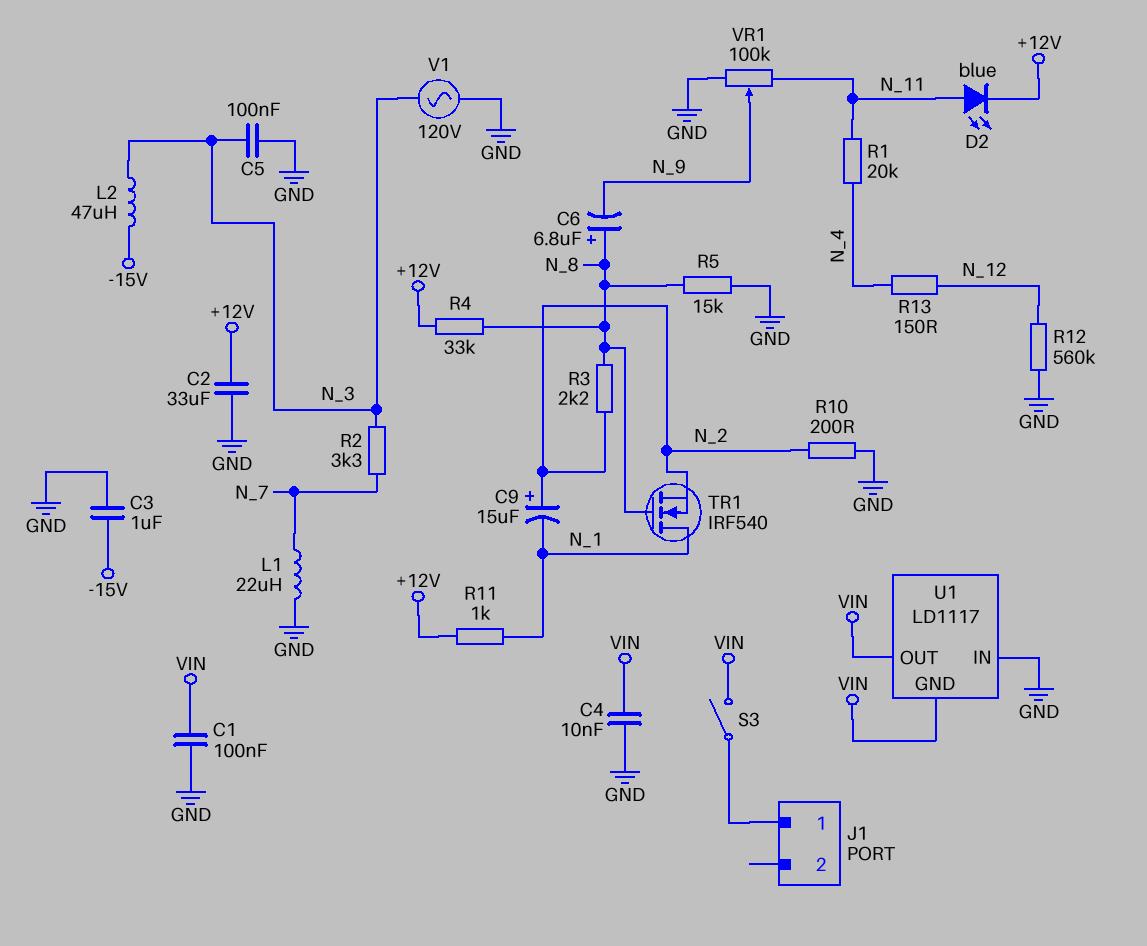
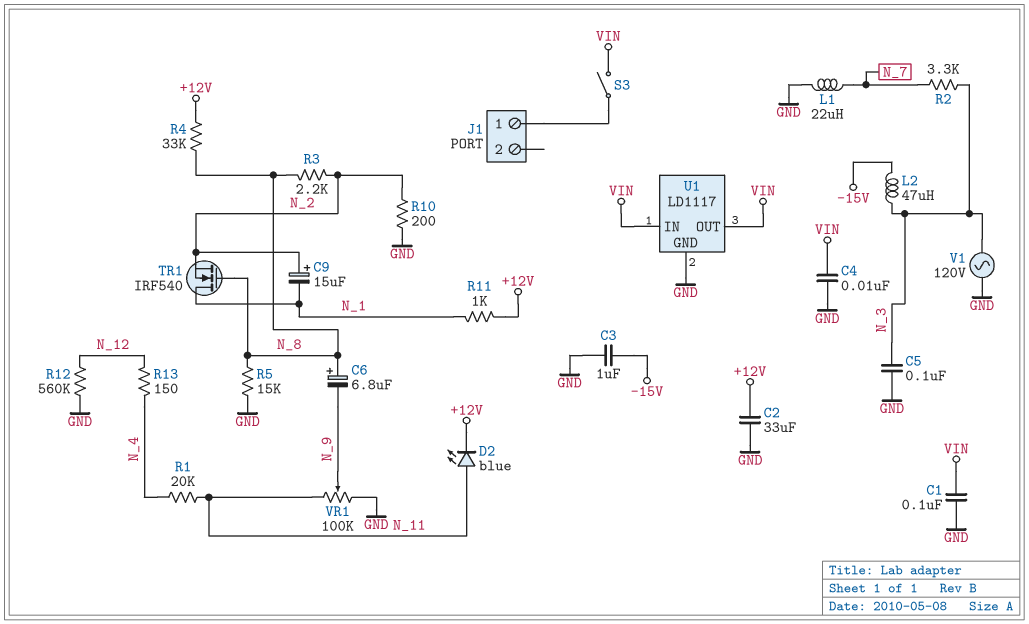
U1 pin GND: VIN -> GND
U1 pin IN: GND -> VIN

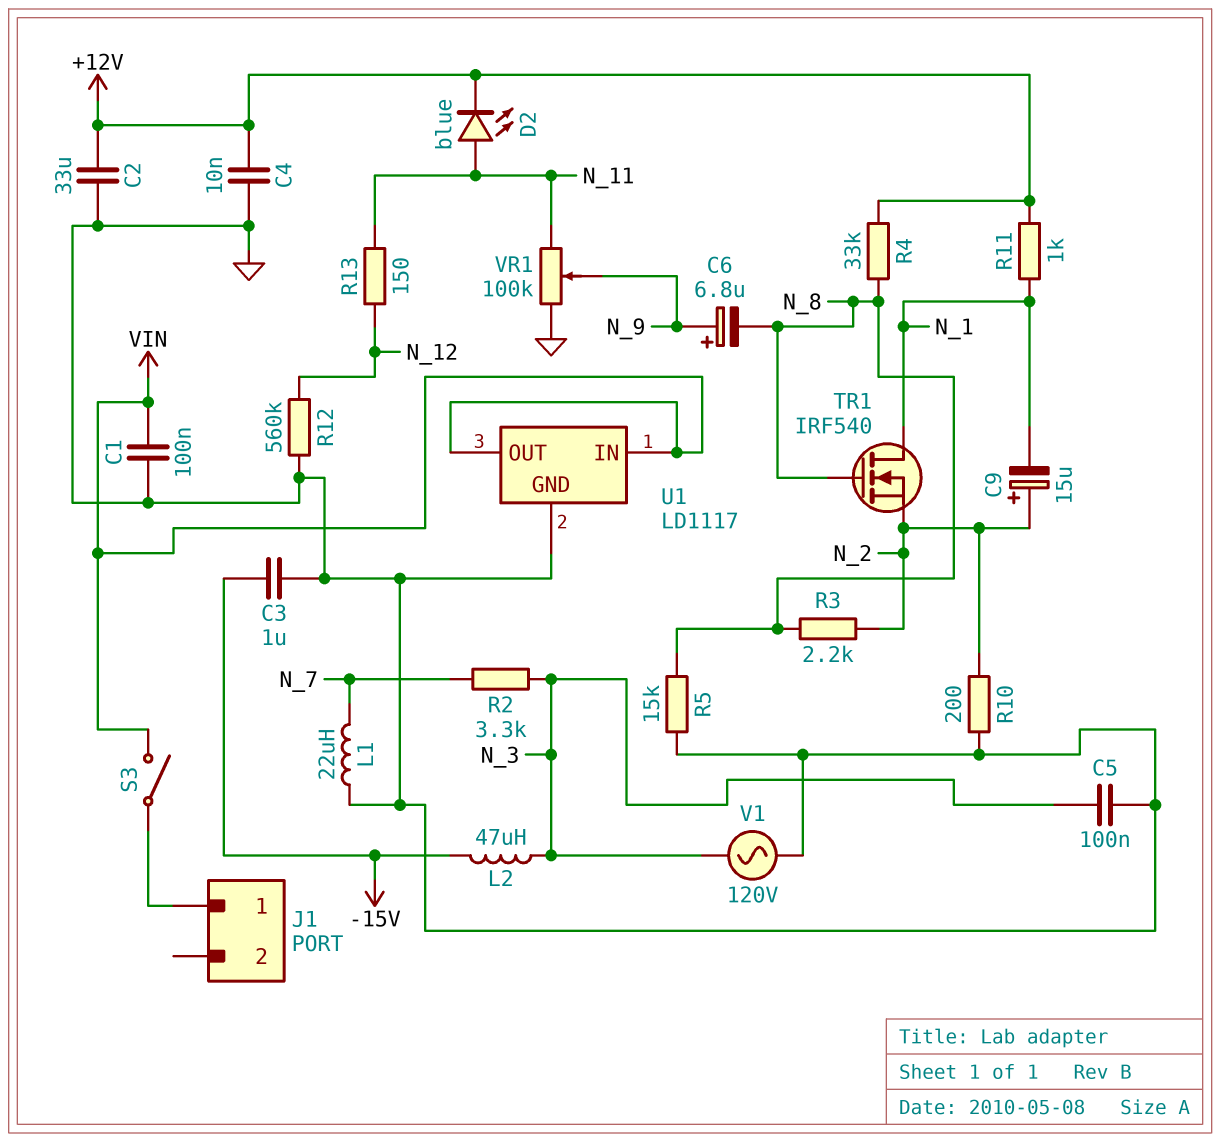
C4: 10nF (GND, VIN) -> 10nF (+12V, GND)
C6: 6.8uF (plus N_8, minus N_9) -> 6.8uF (plus N_9, minus N_8)
R1: 20k (N_4, N_11) -> none
R13: 150 (N_4, N_12) -> 150 (N_11, N_12)

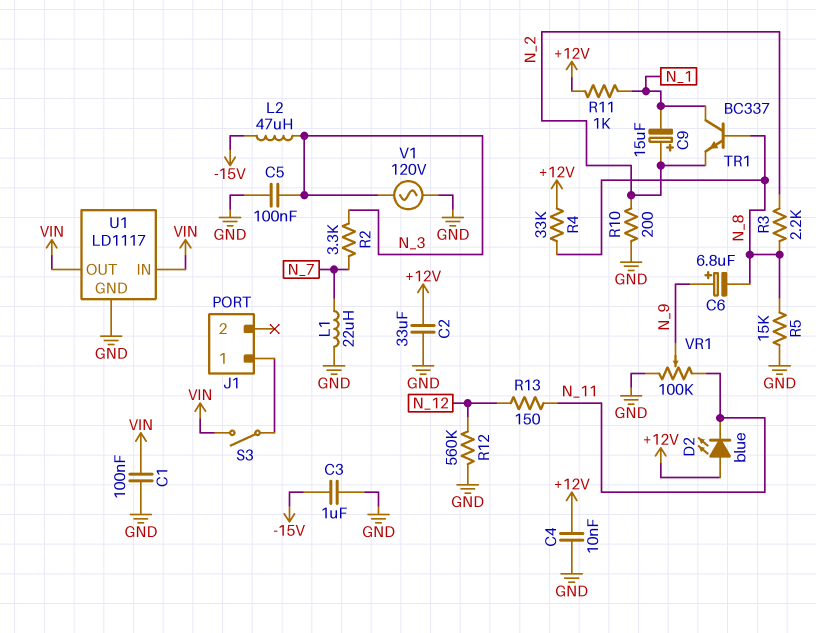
D2: LED blue (A N_11, K +12V) -> LED blue (A +12V, K N_11)
TR1: NMOS IRF540 (G N_8, D N_1, S N_2) -> NPN BC337 (B N_8, C N_1, E N_2)

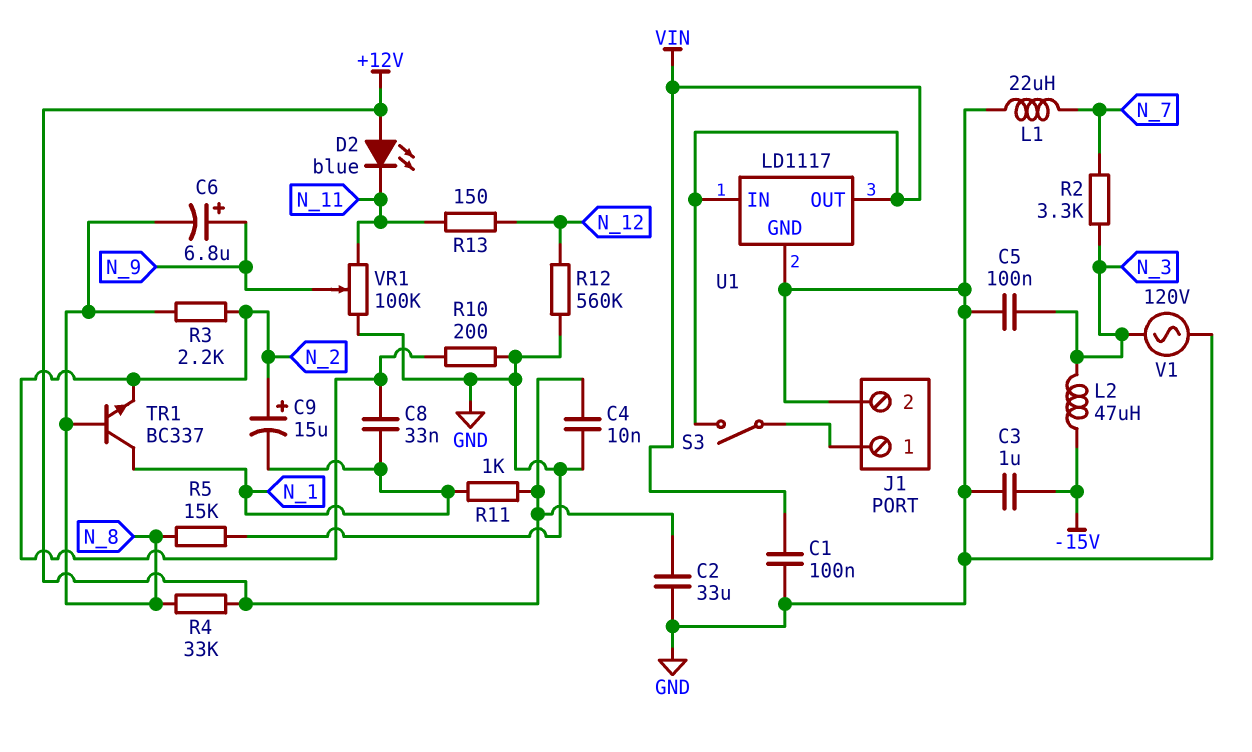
C8: none -> 33nF (N_1, N_2)
J1 pin 2: none -> GND

